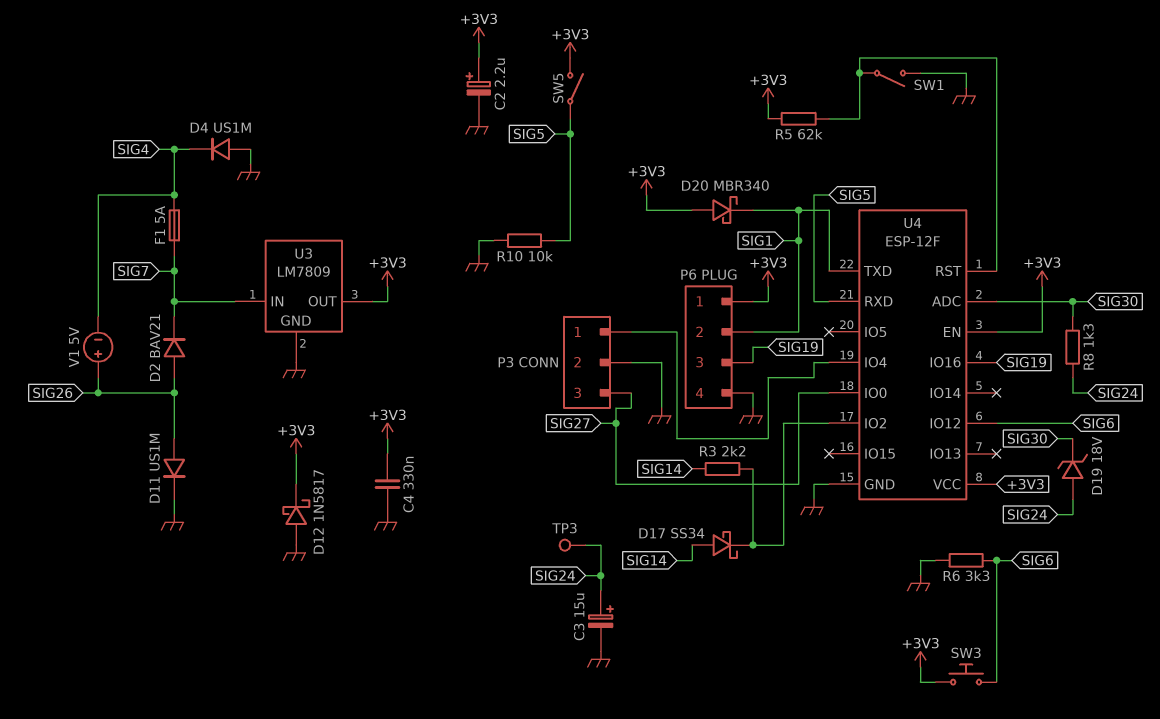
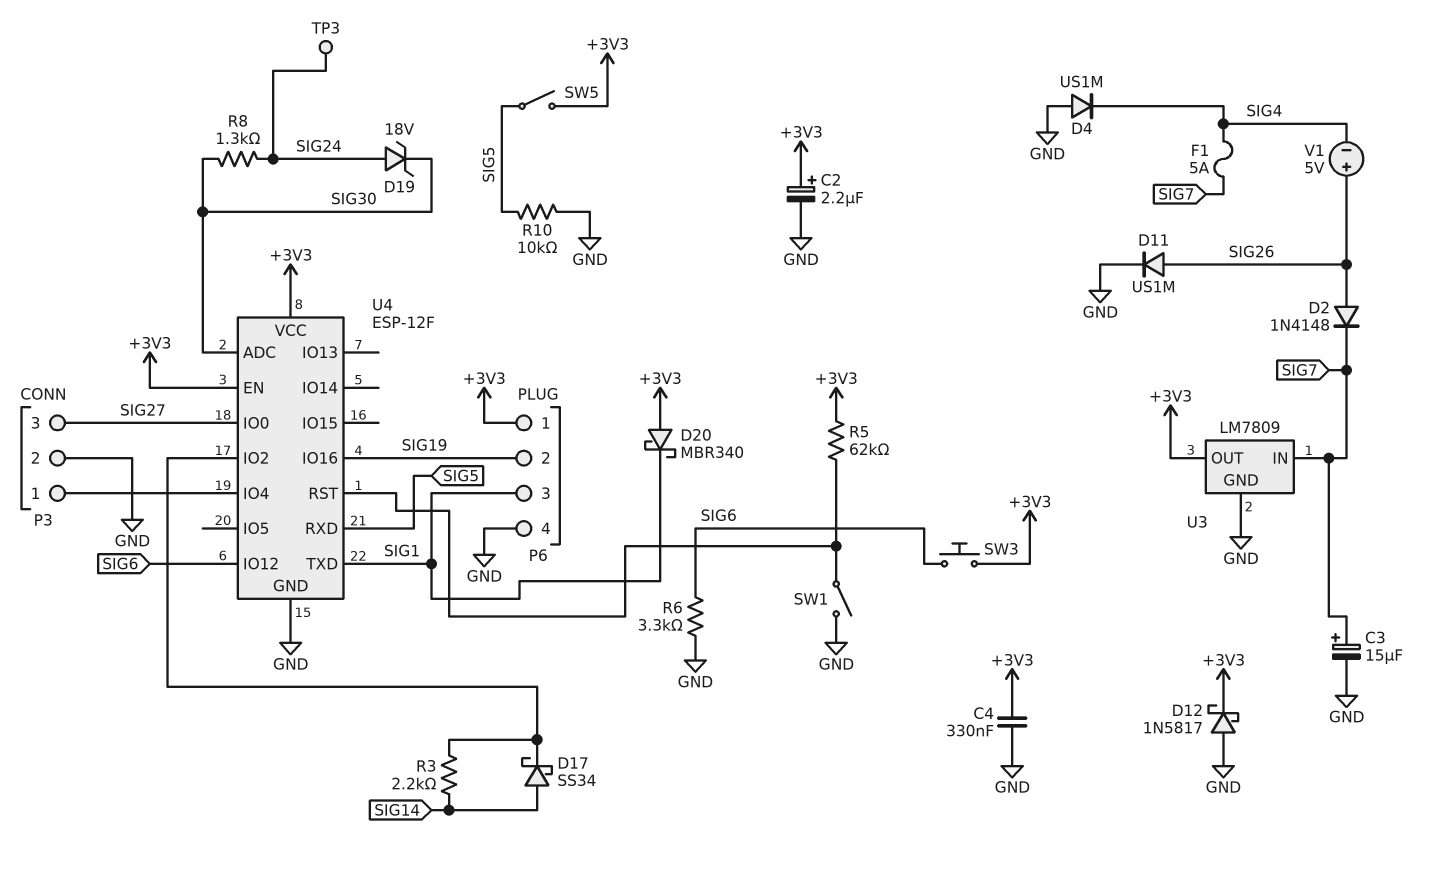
C3: 15uF (plus SIG24, minus GND) -> 15uF (plus SIG7, minus GND)
D2: diode BAV21 (A SIG26, K SIG7) -> diode 1N4148 (A SIG26, K SIG7)
P6 pin 2: SIG1 -> SIG19
P6 pin 3: SIG19 -> SIG1

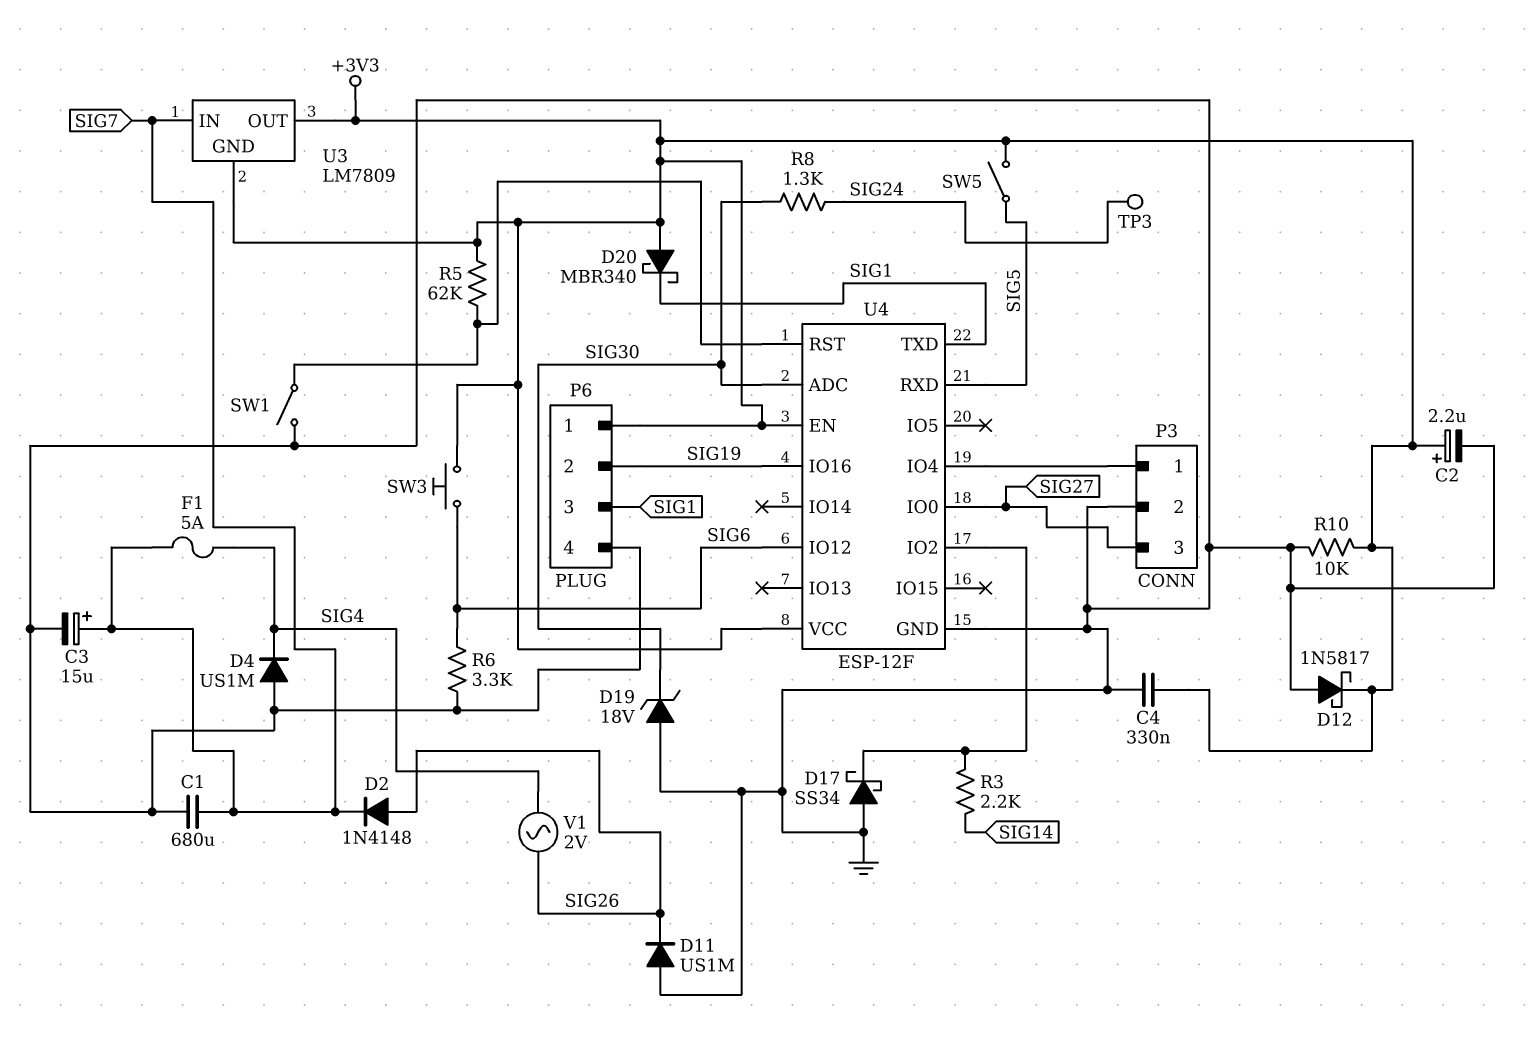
C1: none -> 680uF (GND, SIG7)
D11: diode US1M (A SIG26, K GND) -> diode US1M (A GND, K SIG26)
D17: schottky SS34 (A SIG14, K U4/IO2) -> schottky SS34 (A GND, K U4/IO2)
D19: zener 18V (A SIG24, K SIG30) -> zener 18V (A GND, K SIG30)
R10: 10k (GND, SIG5) -> 10k (+3V3, GND)
U3 pin GND: GND -> +3V3
V1: 5V (plus SIG26, minus SIG4) -> AC 2V (SIG4, SIG26)

